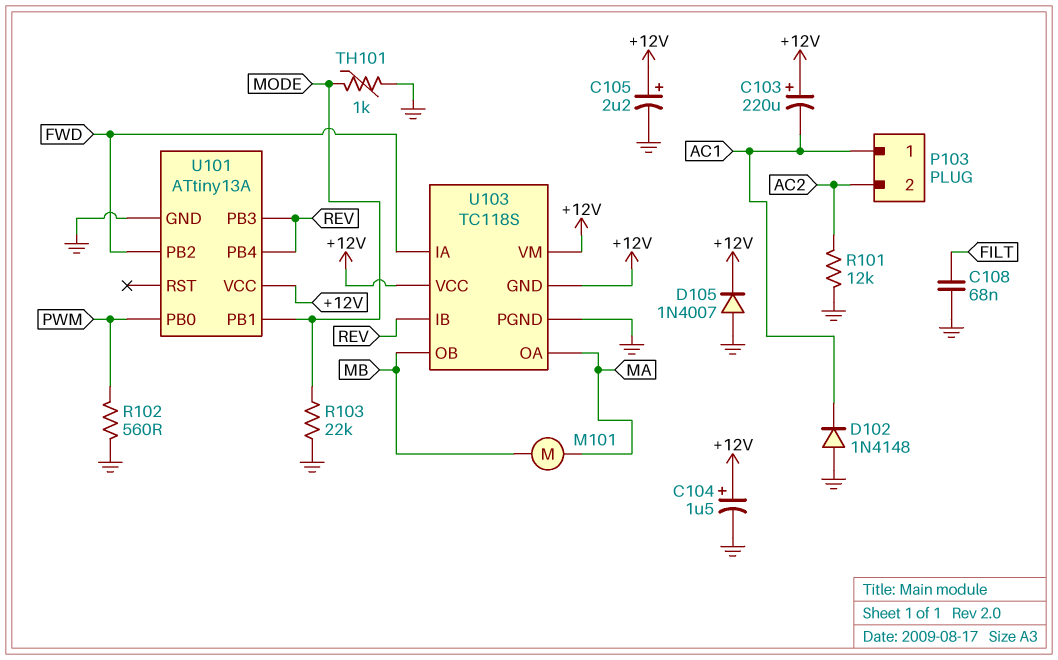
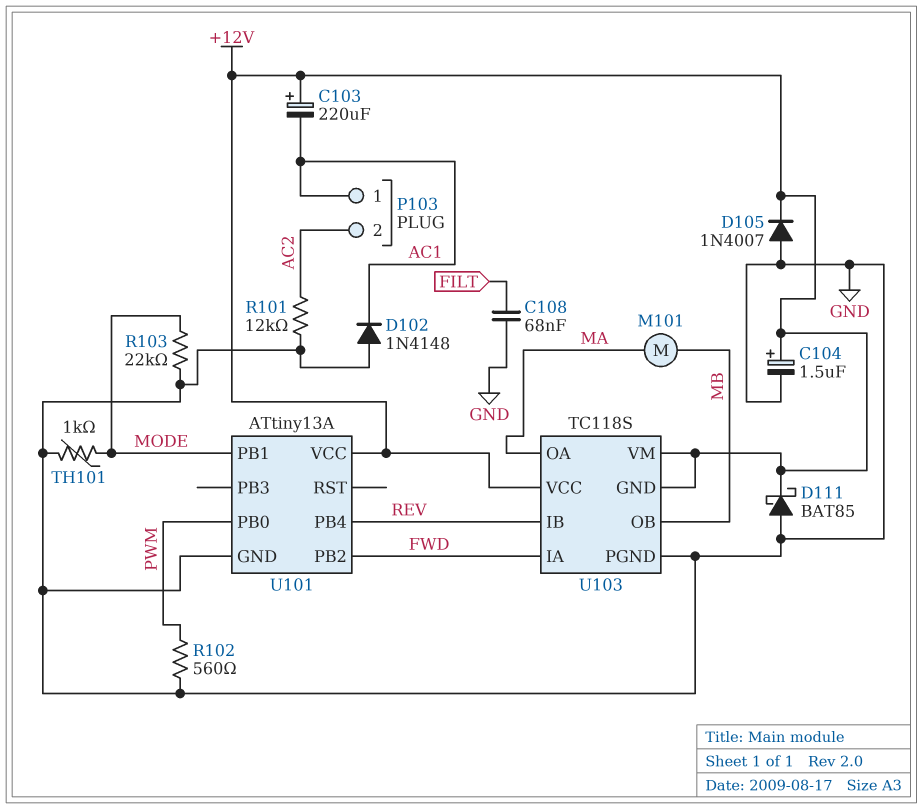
C105: 2.2uF (plus +12V, minus GND) -> none
D111: none -> schottky BAT85 (A GND, K +12V)
U101 pin PB3: REV -> none

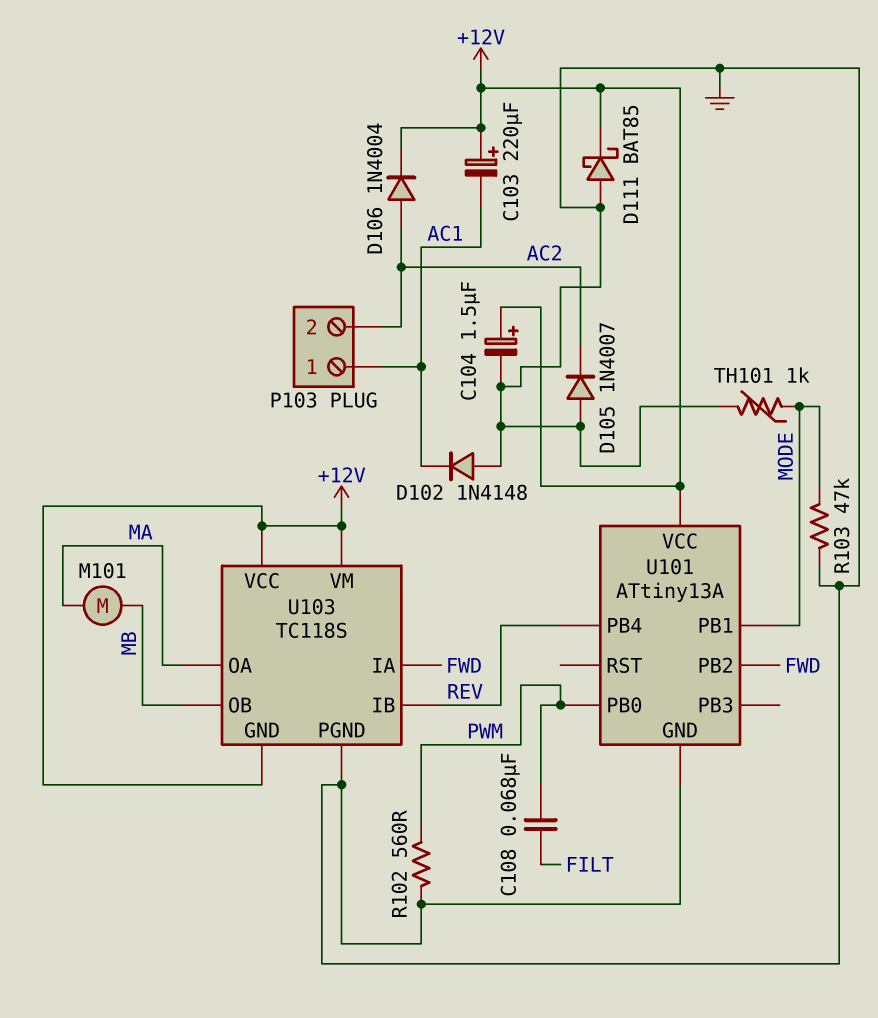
C108: 68nF (FILT, GND) -> 68nF (FILT, PWM)
D105: diode 1N4007 (A GND, K +12V) -> diode 1N4007 (A GND, K AC2)
D106: none -> diode 1N4004 (A AC2, K +12V)
R101: 12k (AC2, GND) -> none
R103: 22k (GND, MODE) -> 47k (GND, MODE)

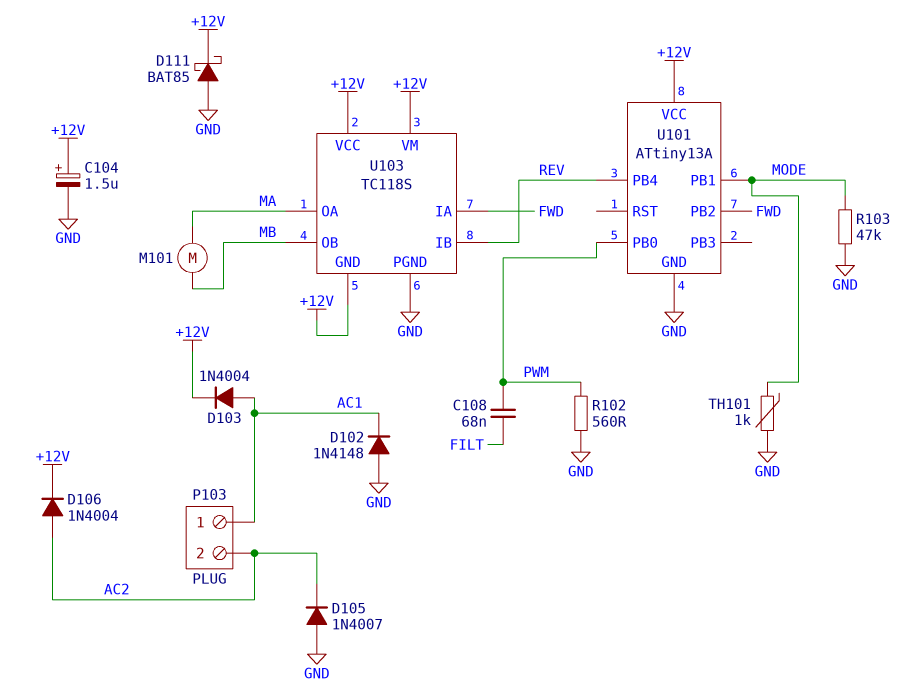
C103: 220uF (plus +12V, minus AC1) -> none
D103: none -> diode 1N4004 (A AC1, K +12V)

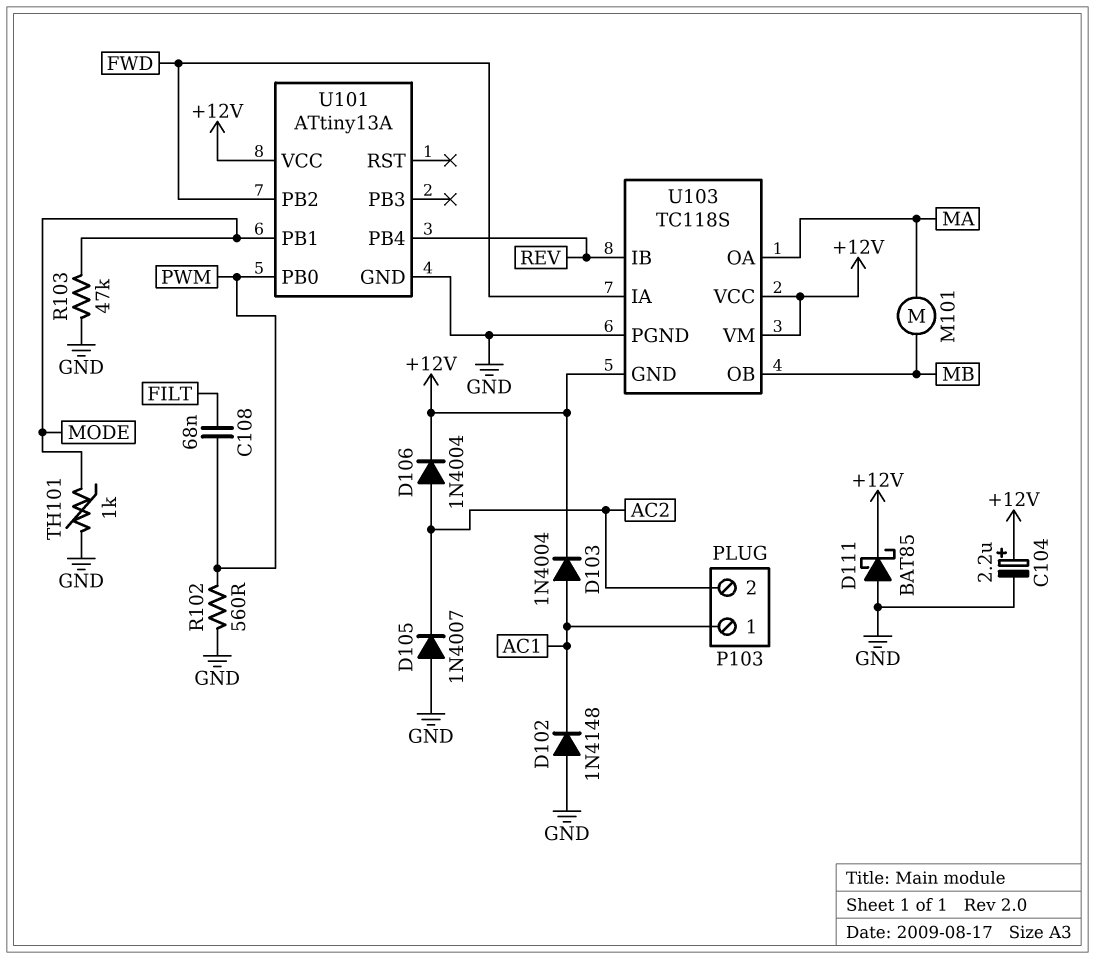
C104: 1.5uF (plus +12V, minus GND) -> 2.2uF (plus +12V, minus GND)

